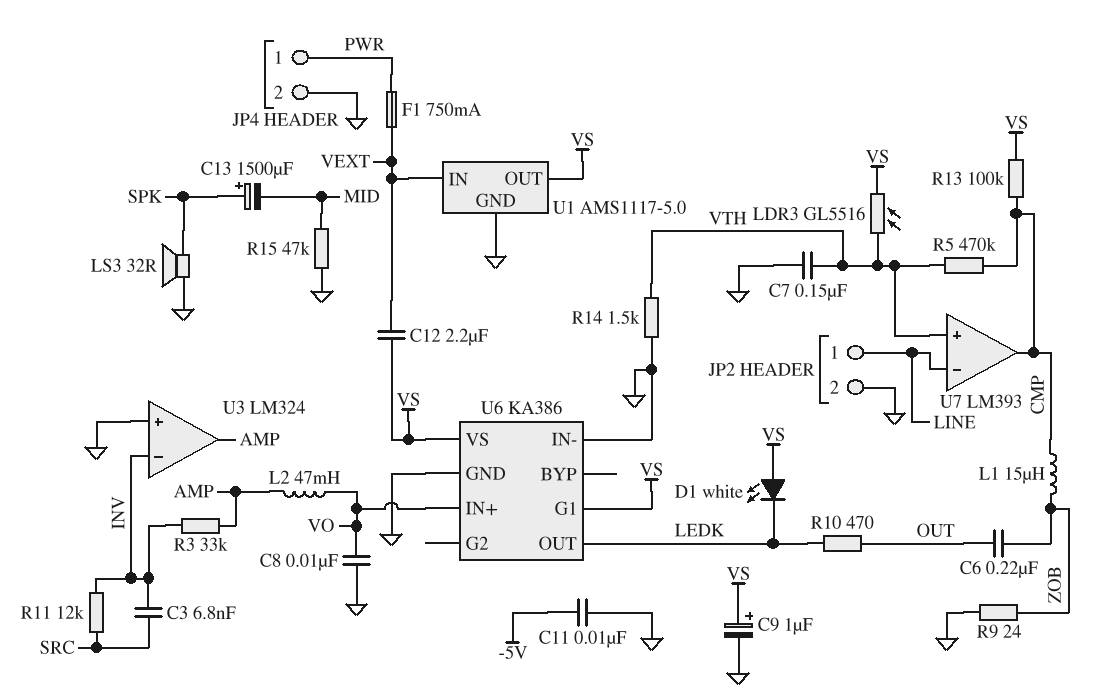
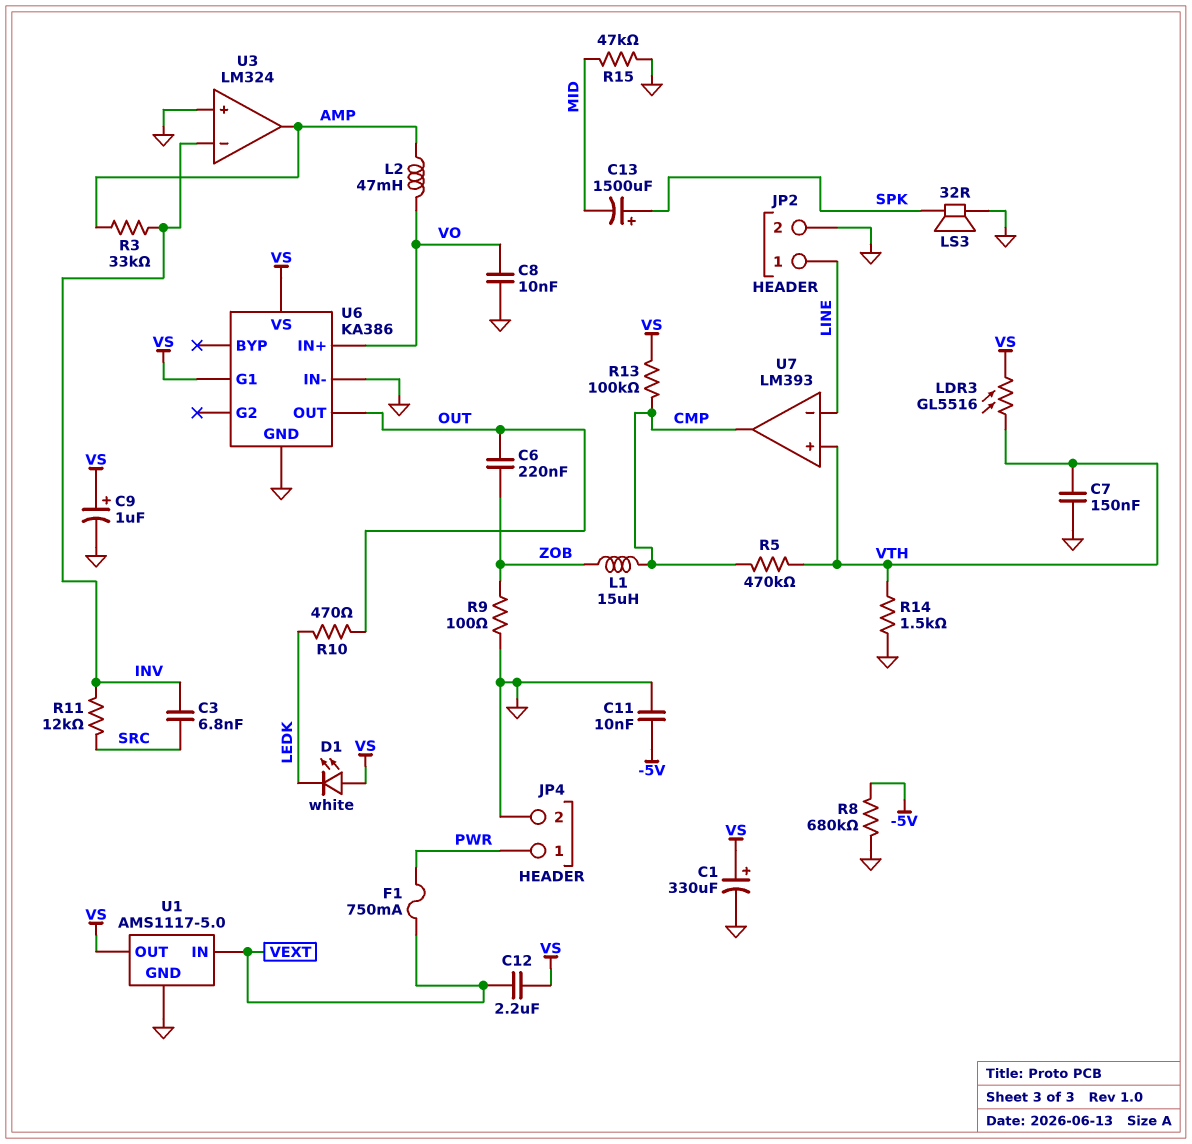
C1: none -> 330uF (plus VS, minus GND)
R8: none -> 680k (-5V, GND)
R9: 24 (GND, ZOB) -> 100 (GND, ZOB)
U6 pin OUT: LEDK -> OUT

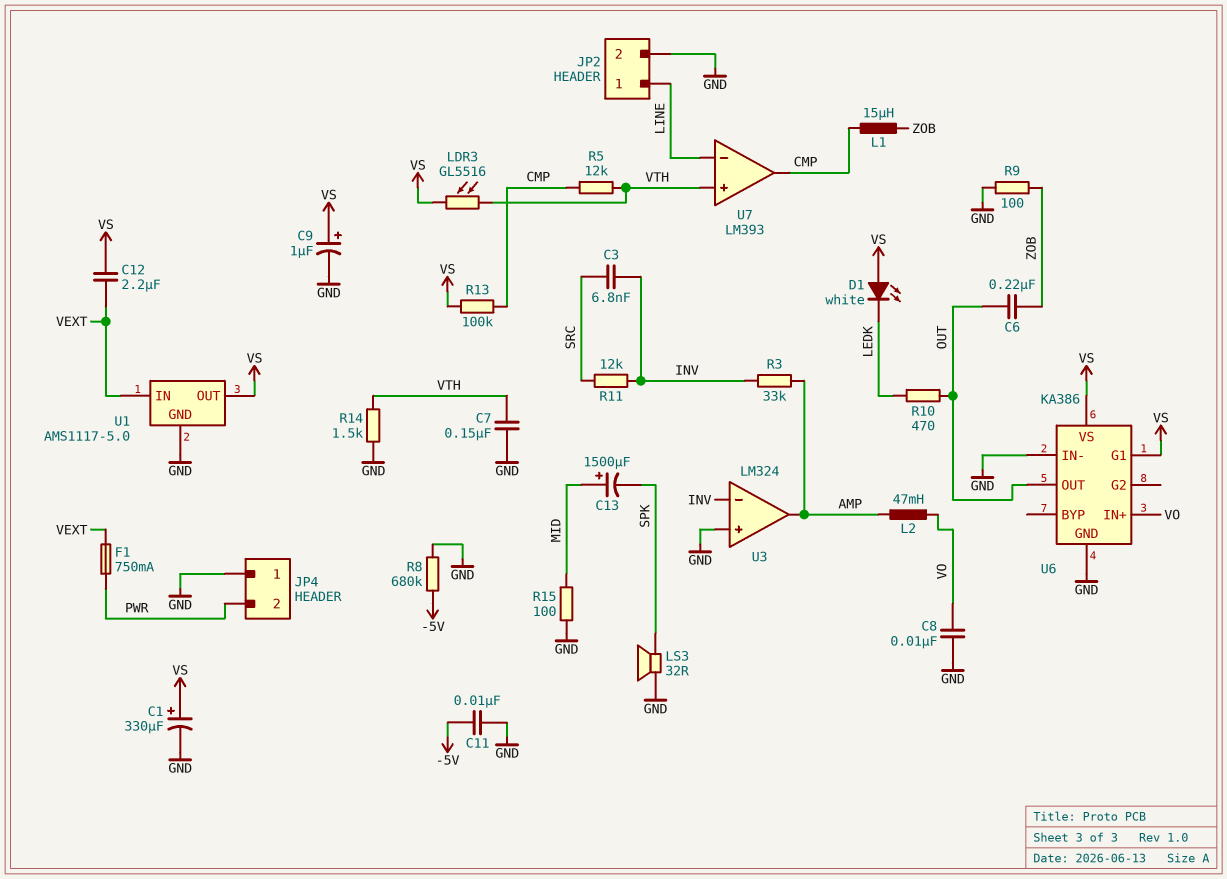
C13: 1500uF (plus SPK, minus MID) -> 1500uF (plus MID, minus SPK)
JP4 pin 1: PWR -> GND
JP4 pin 2: GND -> PWR
R5: 470k (CMP, VTH) -> 12k (CMP, VTH)
R15: 47k (GND, MID) -> 100 (GND, MID)

